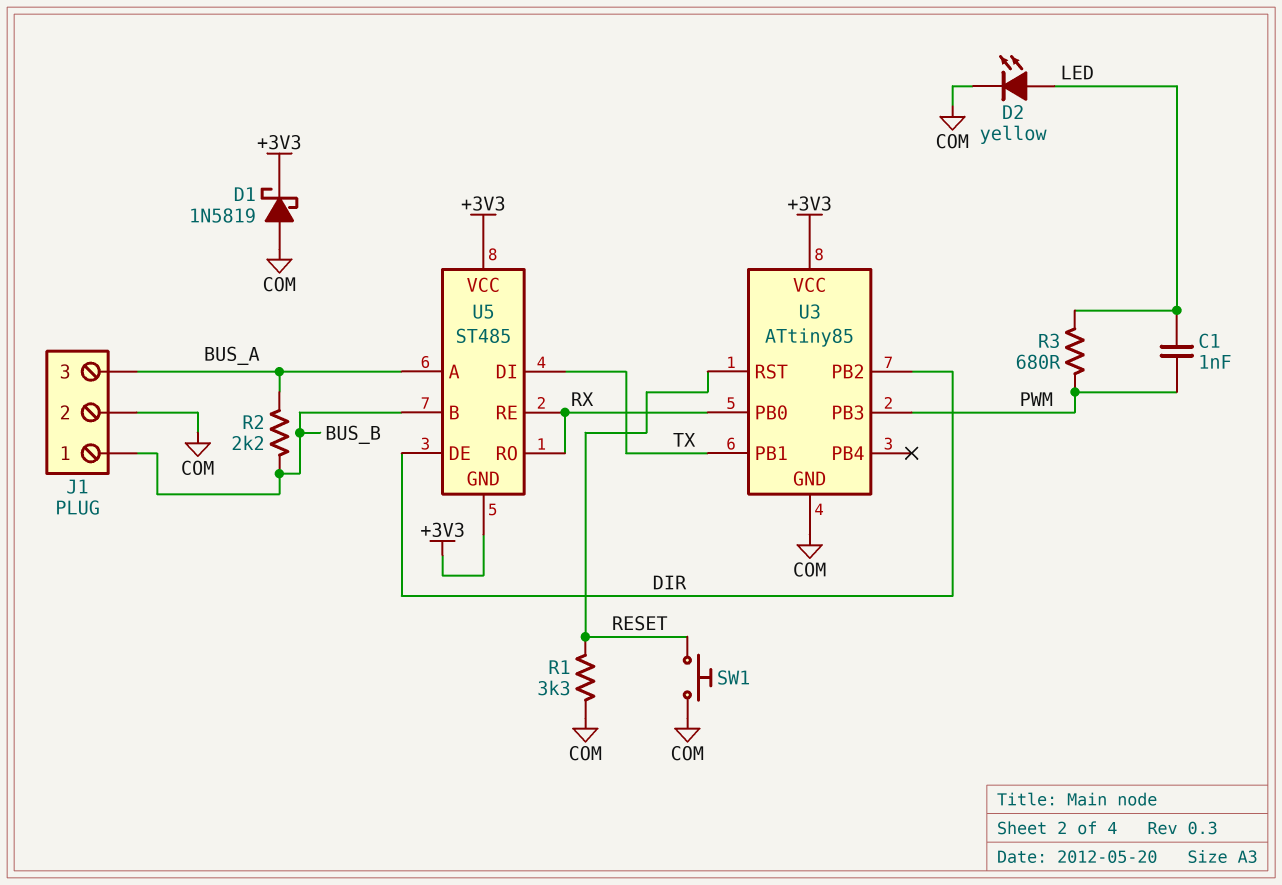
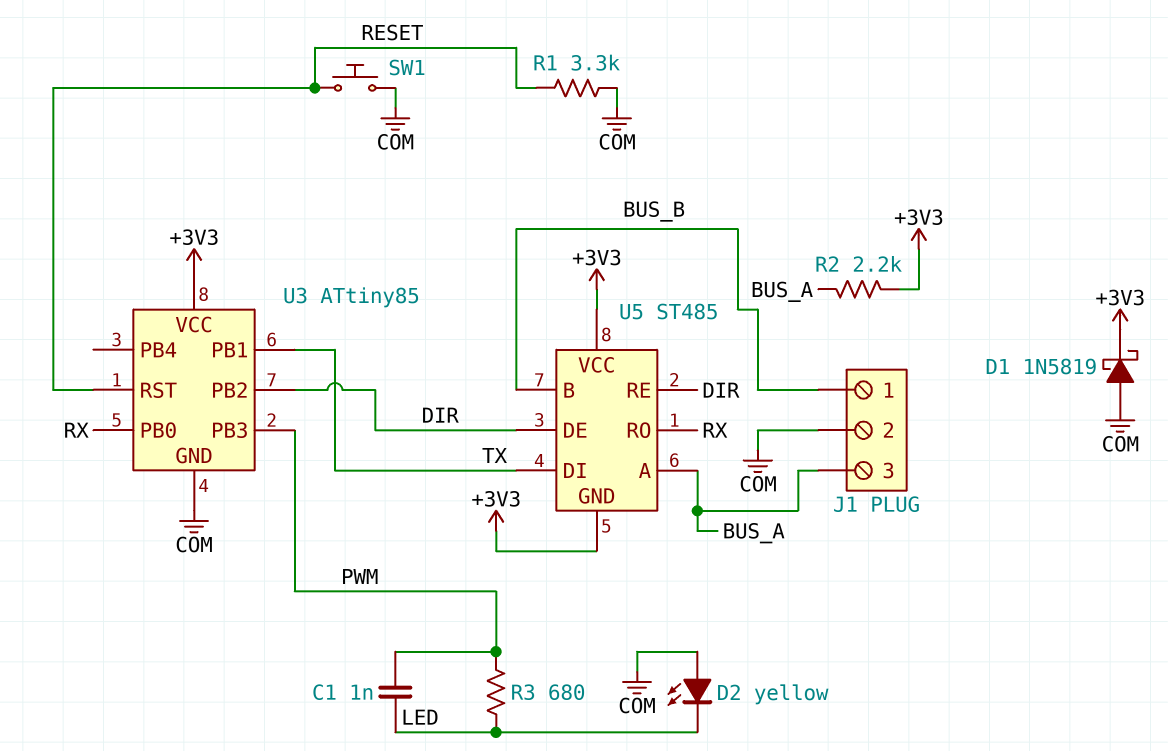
D2: LED yellow (A LED, K COM) -> LED yellow (A COM, K LED)
R2: 2.2k (BUS_A, BUS_B) -> 2.2k (+3V3, BUS_A)
U5 pin RE: RX -> DIR

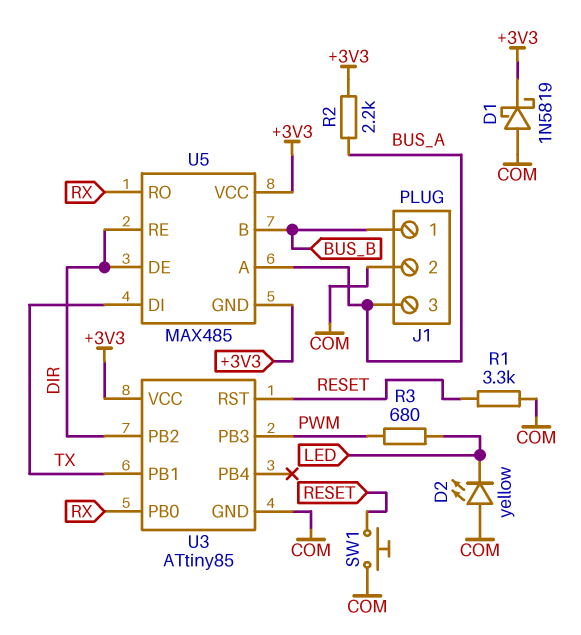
C1: 1nF (LED, PWM) -> none
U5: ST485 -> MAX485

